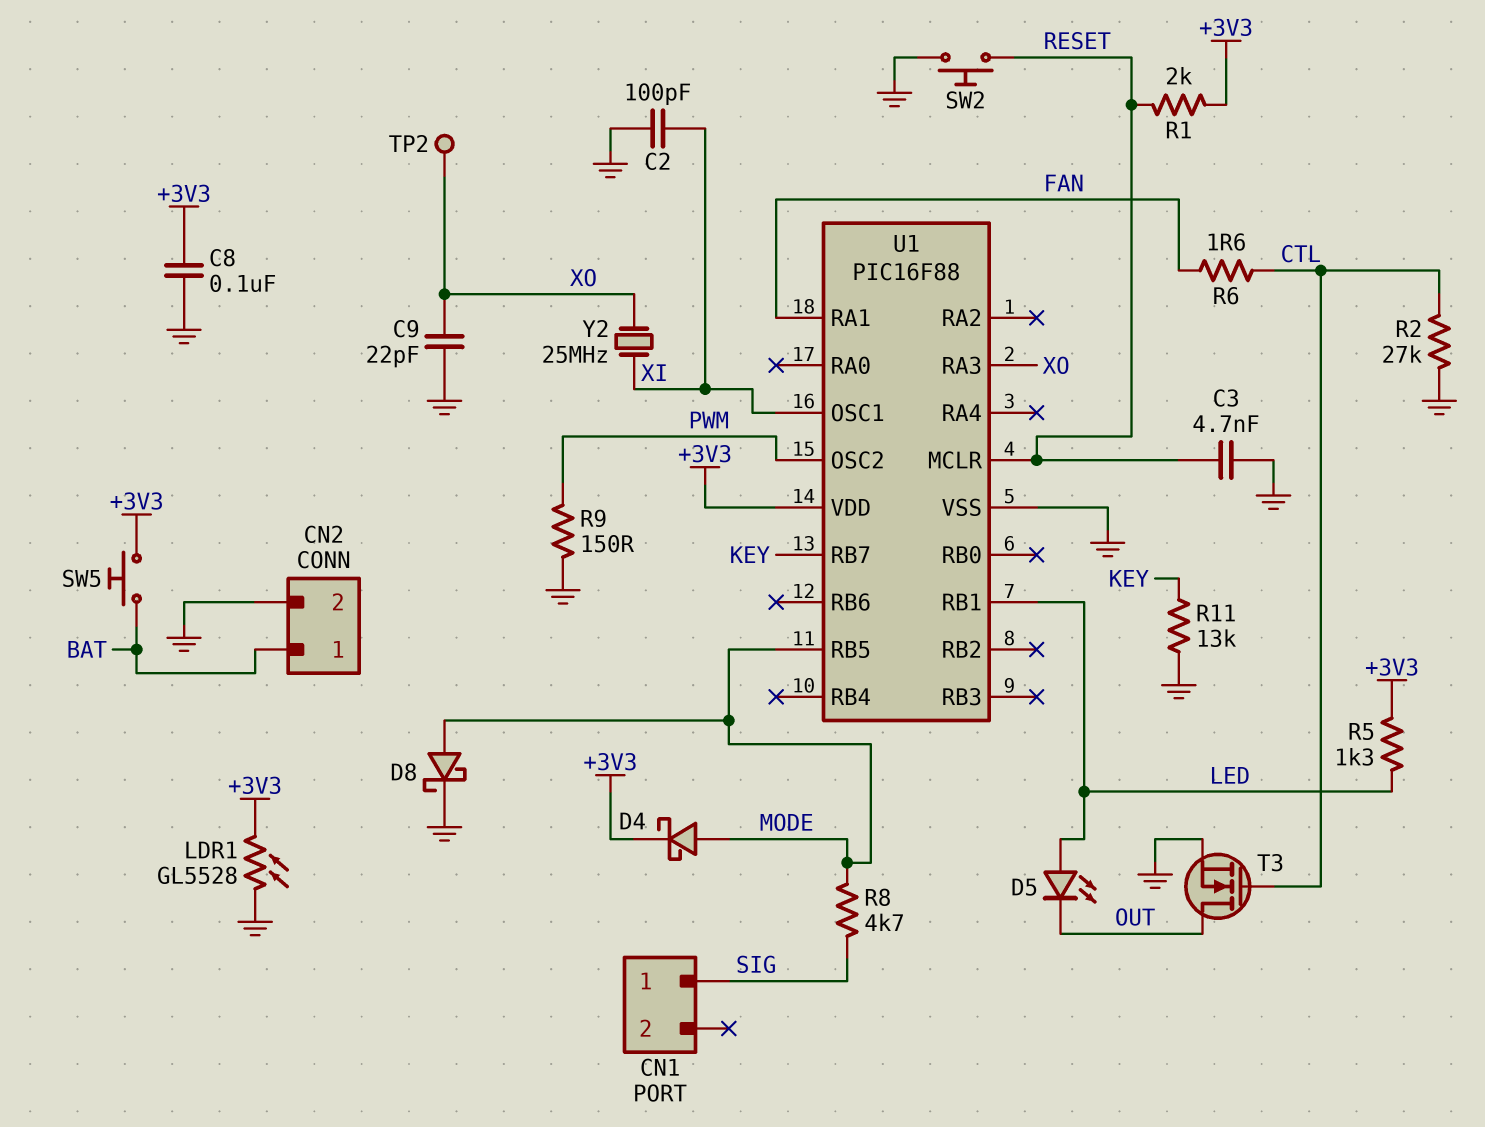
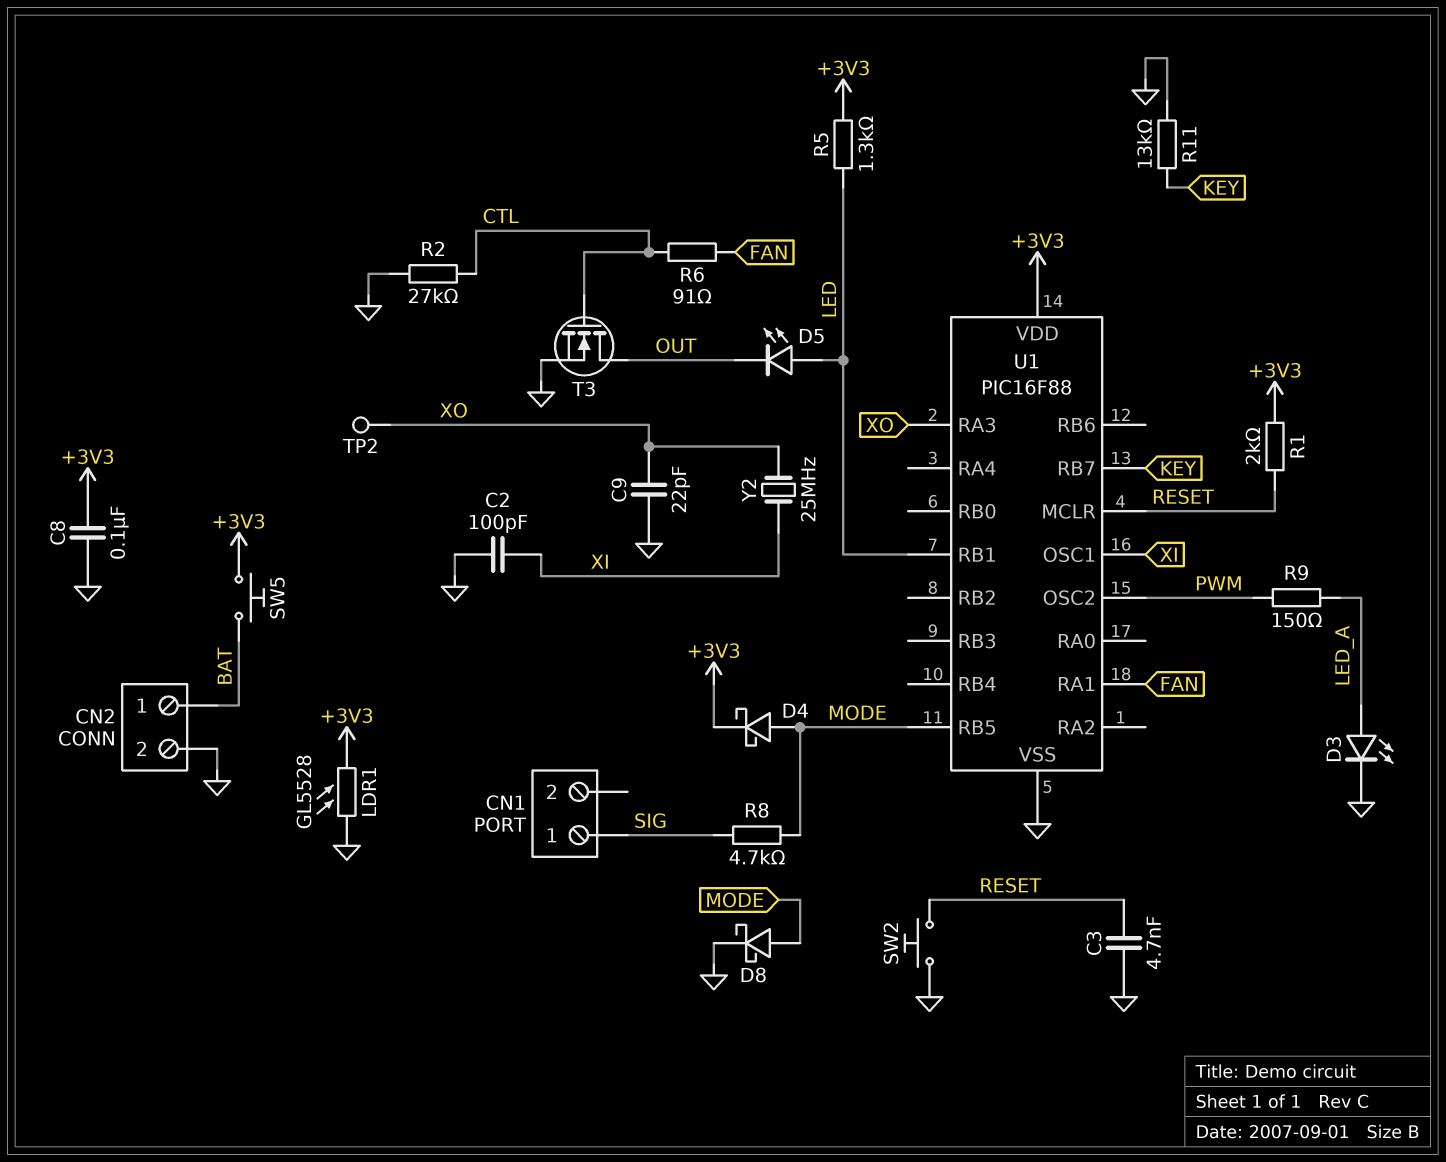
D3: none -> LED (A LED_A, K GND)
R6: 1.6 (CTL, FAN) -> 91 (CTL, FAN)
R9: 150 (GND, PWM) -> 150 (LED_A, PWM)

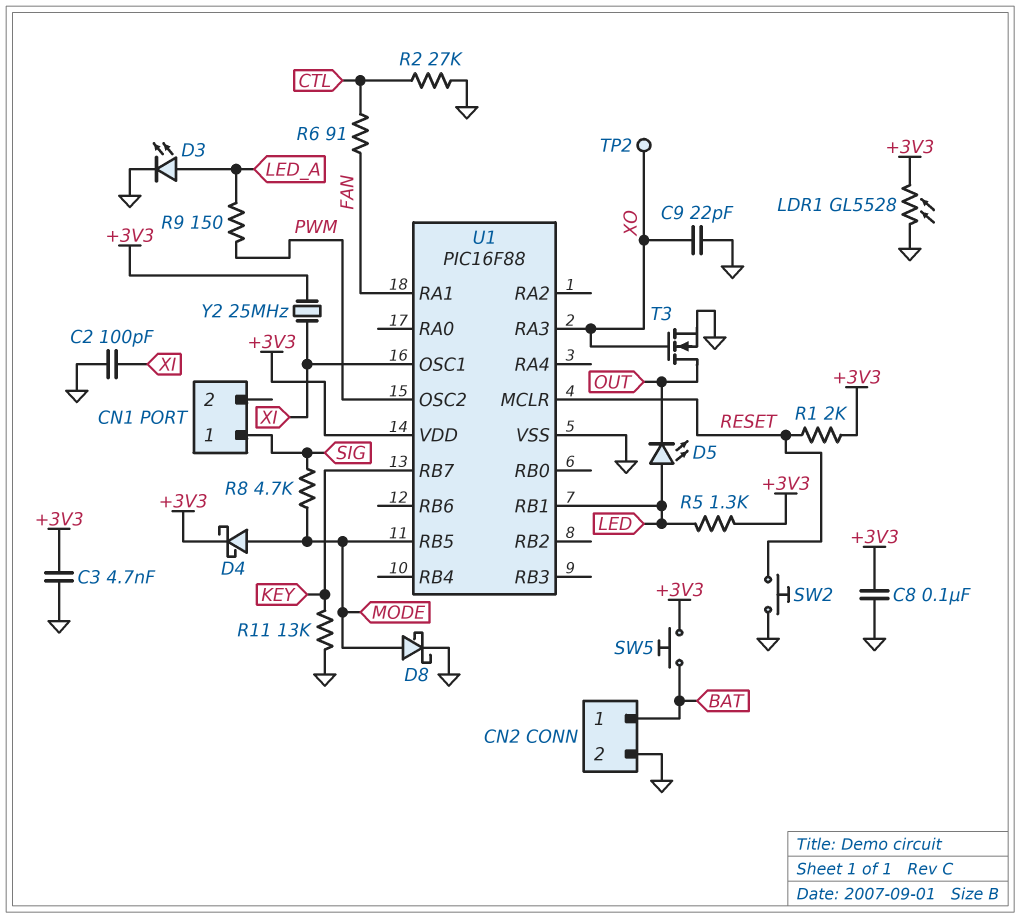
C3: 4.7nF (GND, RESET) -> 4.7nF (+3V3, GND)
T3: NMOS (G CTL, D OUT, S GND) -> NMOS (G XO, D OUT, S GND)
Y2: 25MHz (XI, XO) -> 25MHz (+3V3, XI)

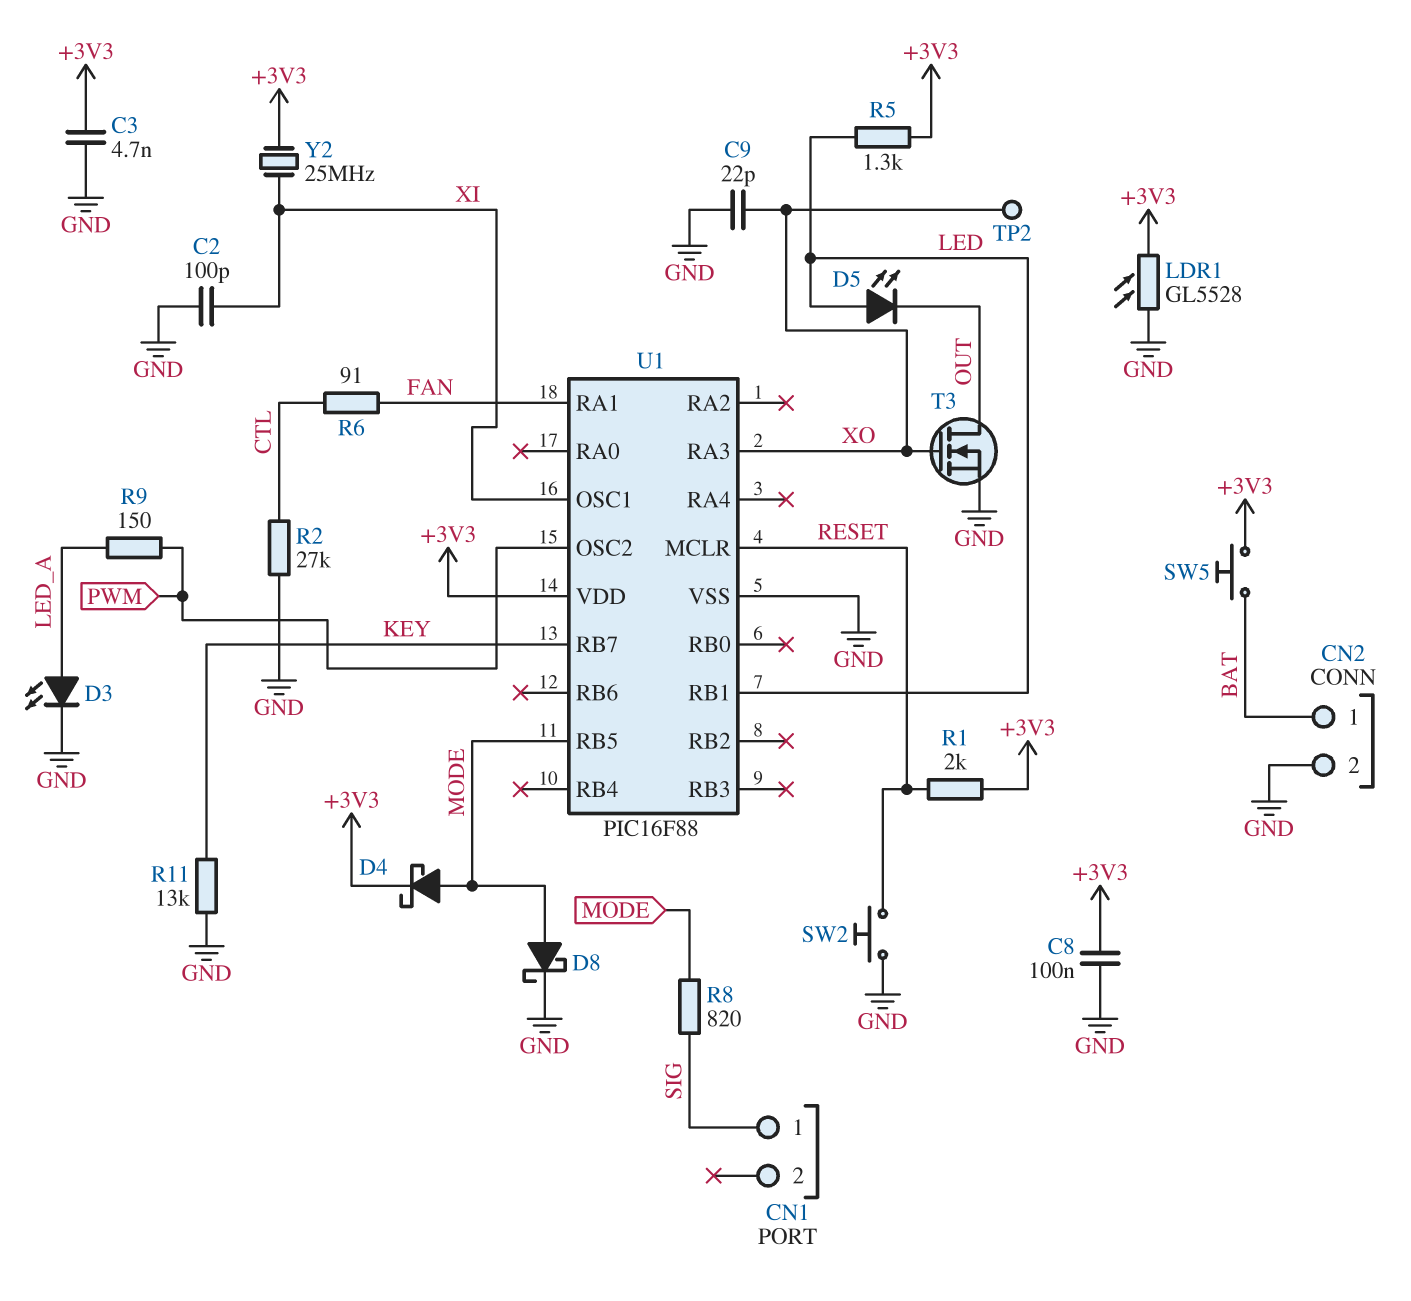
R8: 4.7k (MODE, SIG) -> 820 (MODE, SIG)

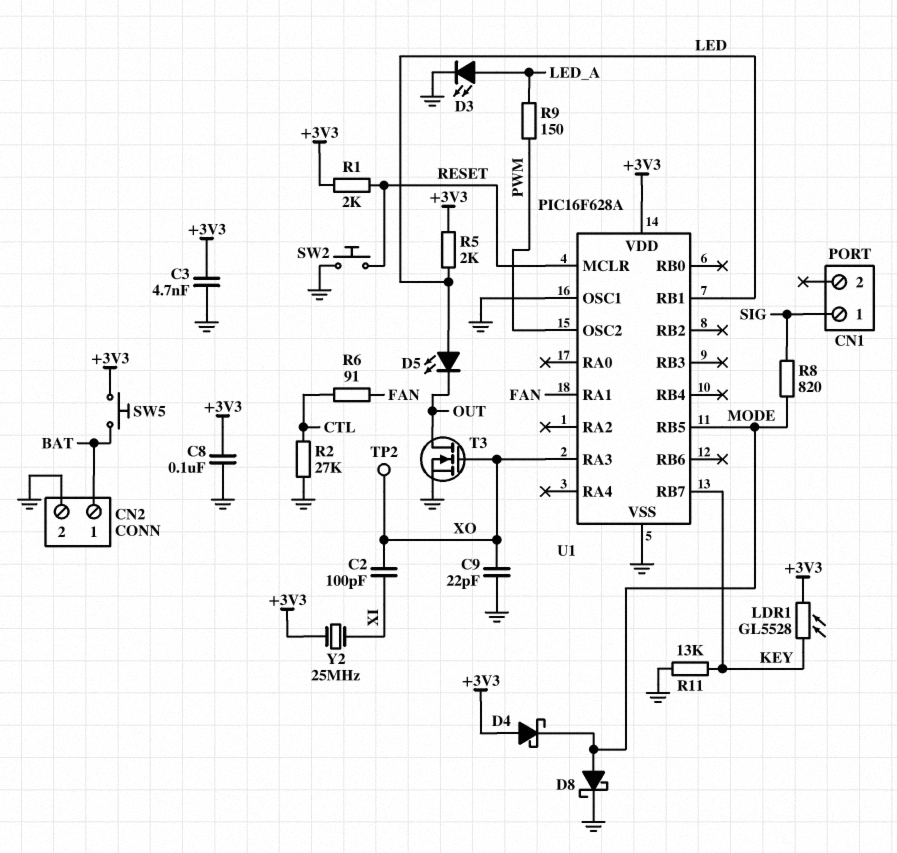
C2: 100pF (GND, XI) -> 100pF (XI, XO)
D4: schottky (A MODE, K +3V3) -> schottky (A +3V3, K MODE)
LDR1: GL5528 (+3V3, GND) -> GL5528 (+3V3, KEY)
R5: 1.3k (+3V3, LED) -> 2k (+3V3, LED)
U1: PIC16F88 -> PIC16F628A
U1 pin OSC1: XI -> GND

